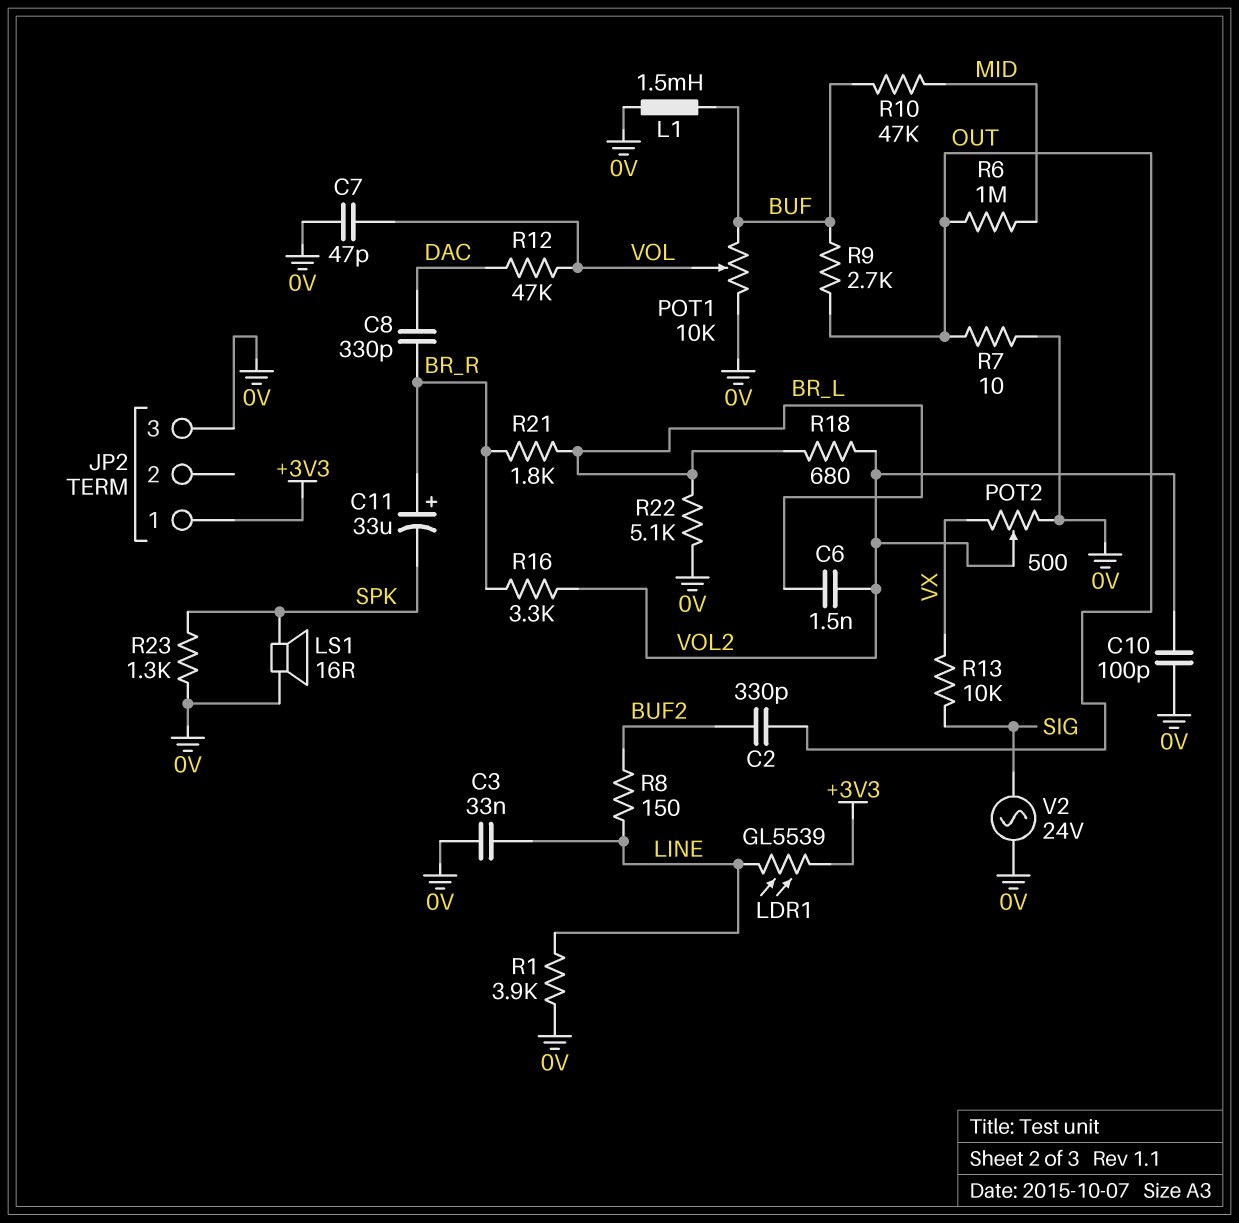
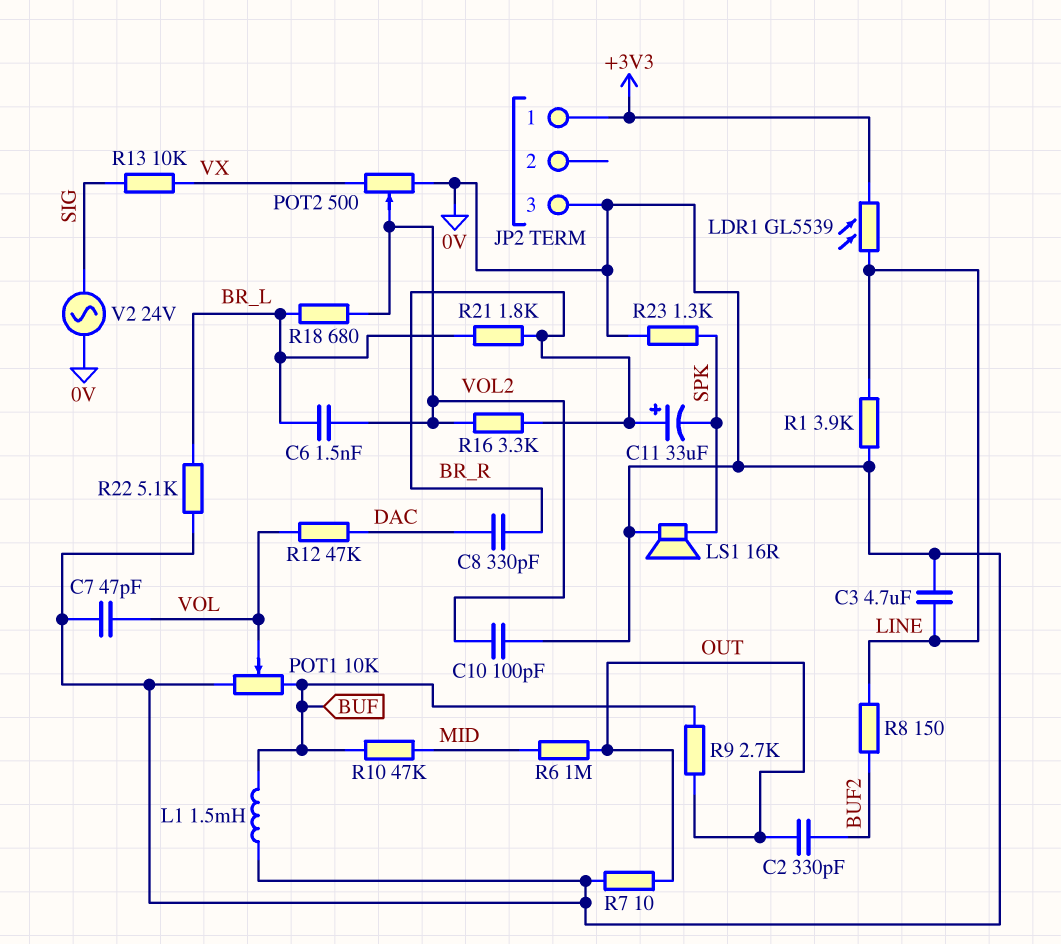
C3: 33nF (0V, LINE) -> 4.7uF (0V, LINE)

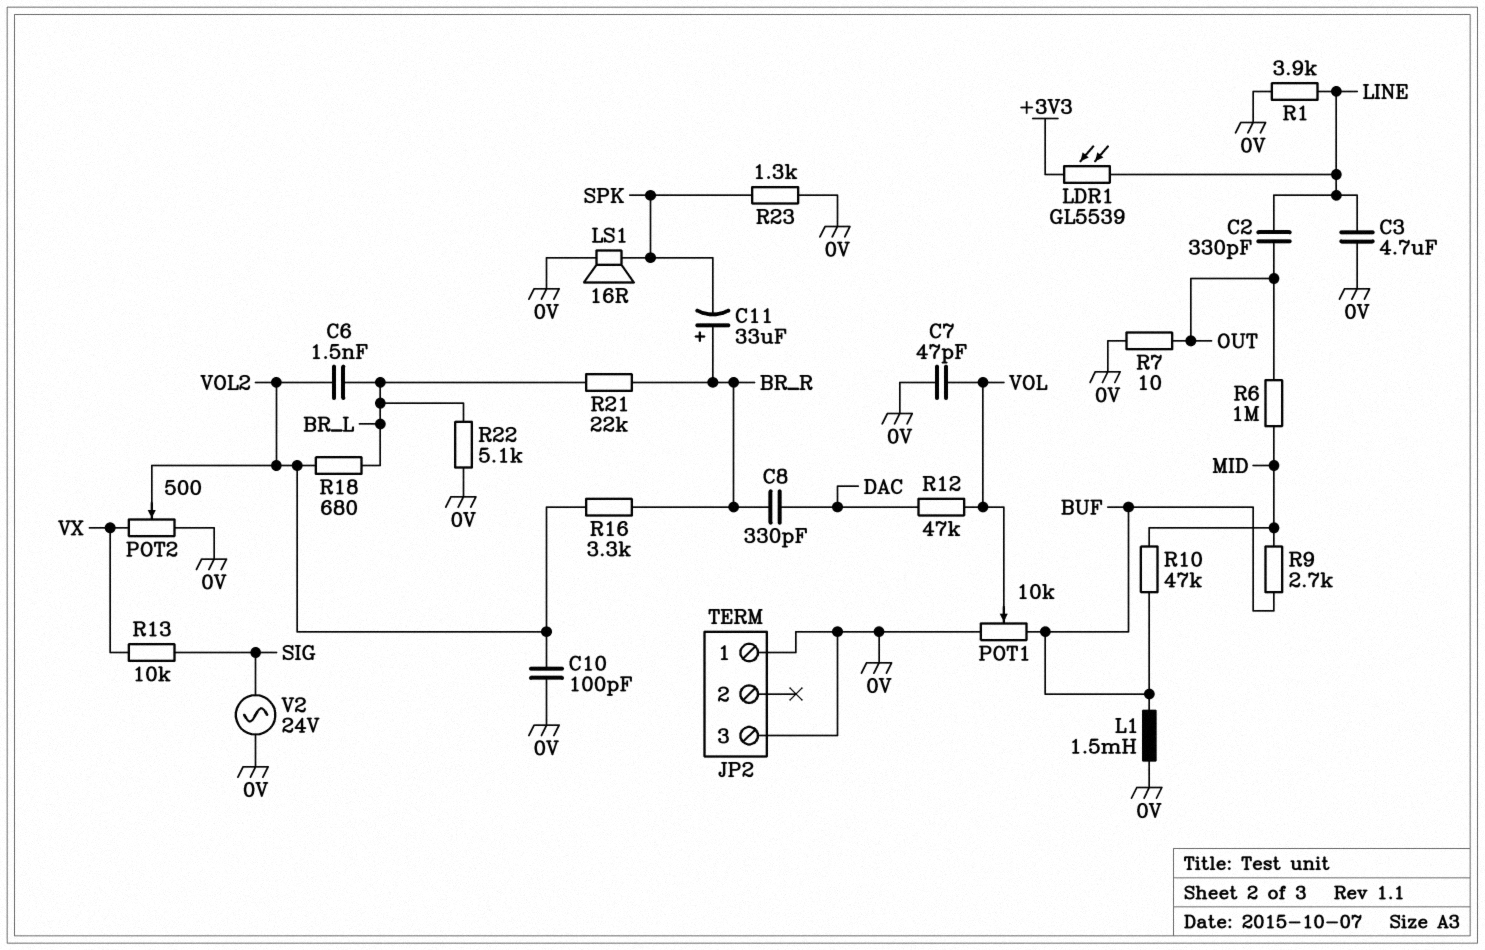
C2: 330pF (BUF2, OUT) -> 330pF (LINE, OUT)
JP2 pin 1: +3V3 -> 0V
R8: 150 (BUF2, LINE) -> none
R9: 2.7k (BUF, OUT) -> 2.7k (BUF, MID)
R21: 1.8k (BR_L, BR_R) -> 22k (BR_L, BR_R)

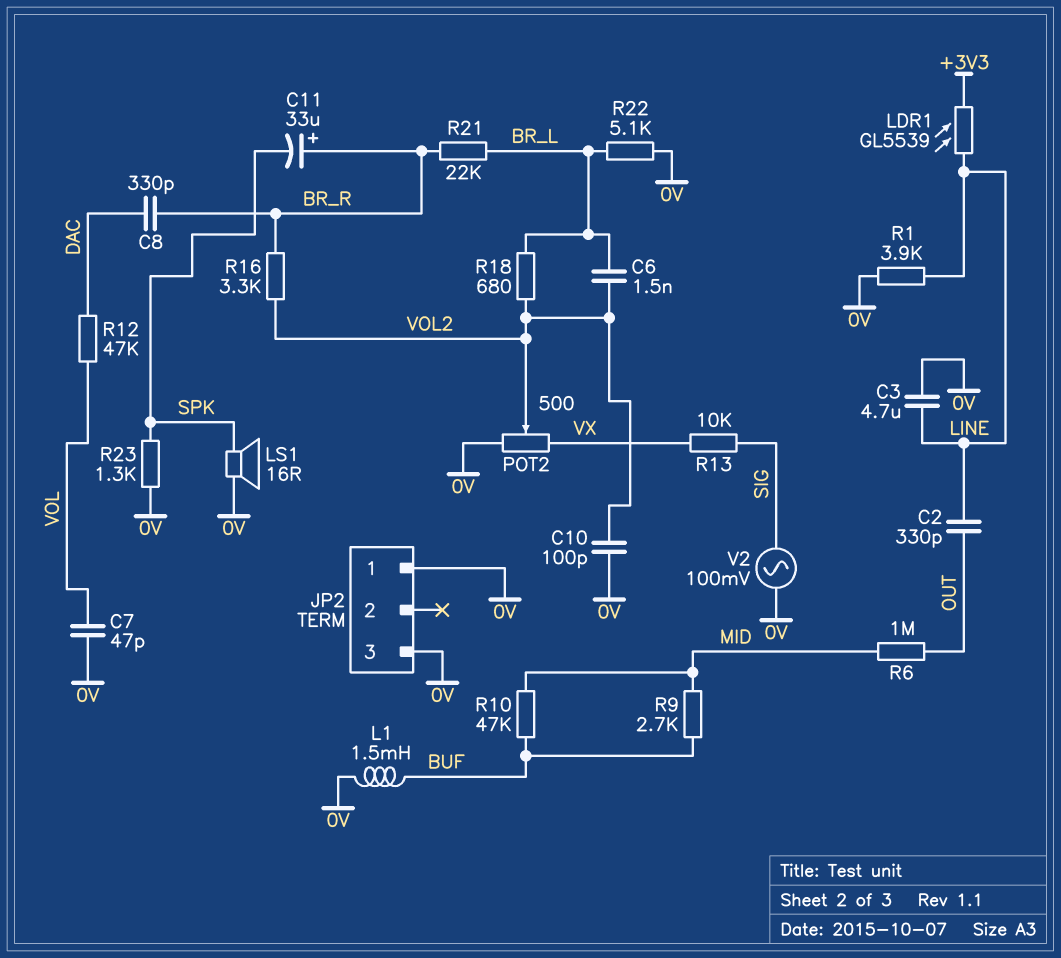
POT1: 10k (0V, BUF, wiper VOL) -> none
R7: 10 (0V, OUT) -> none
V2: AC 24V (0V, SIG) -> AC 100mV (0V, SIG)

